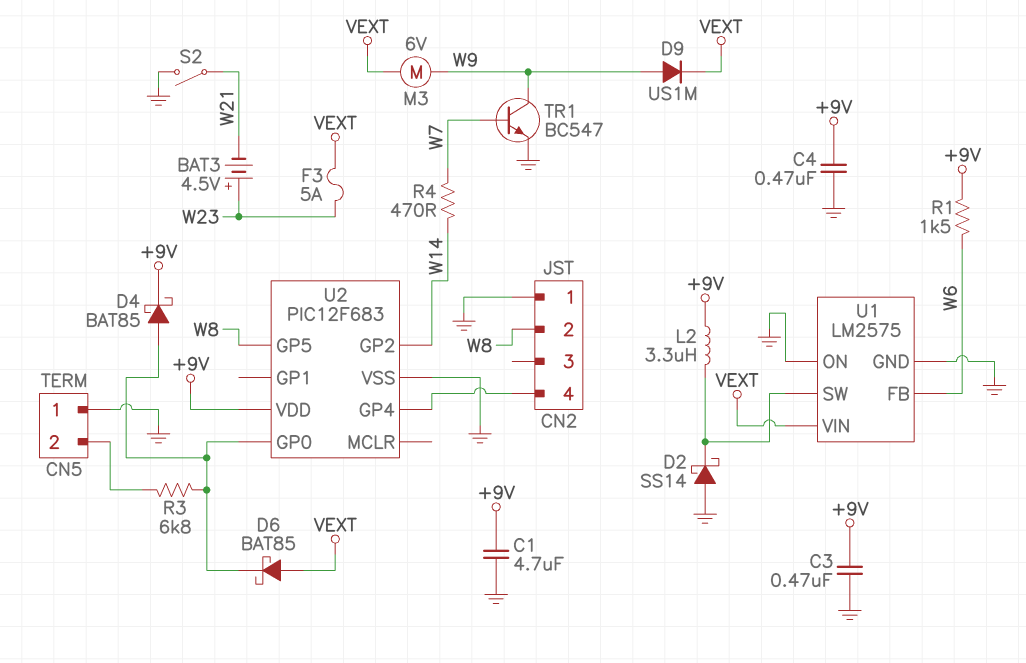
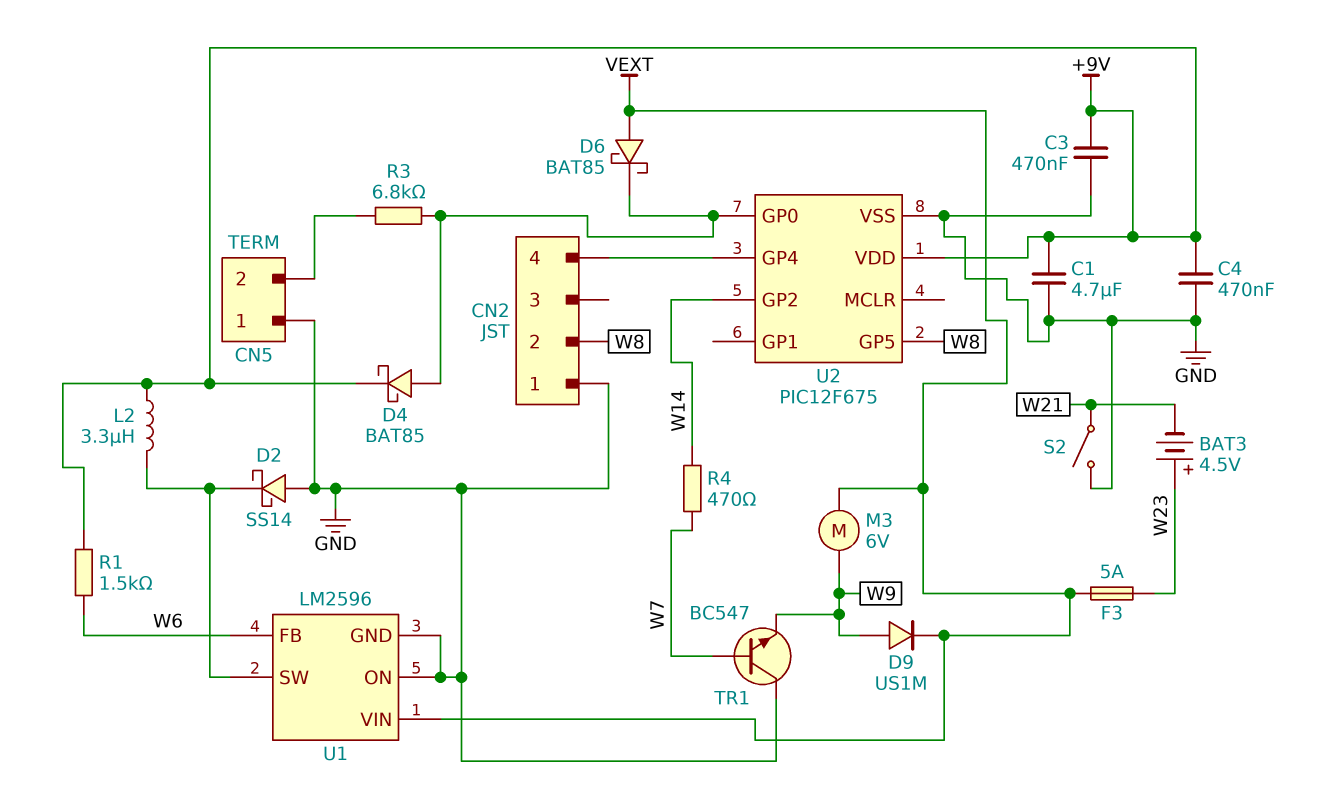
TR1: NPN BC547 (B W7, C W9, E GND) -> NPN BC547 (B W7, C GND, E W9)
U1: LM2575 -> LM2596
U2: PIC12F683 -> PIC12F675

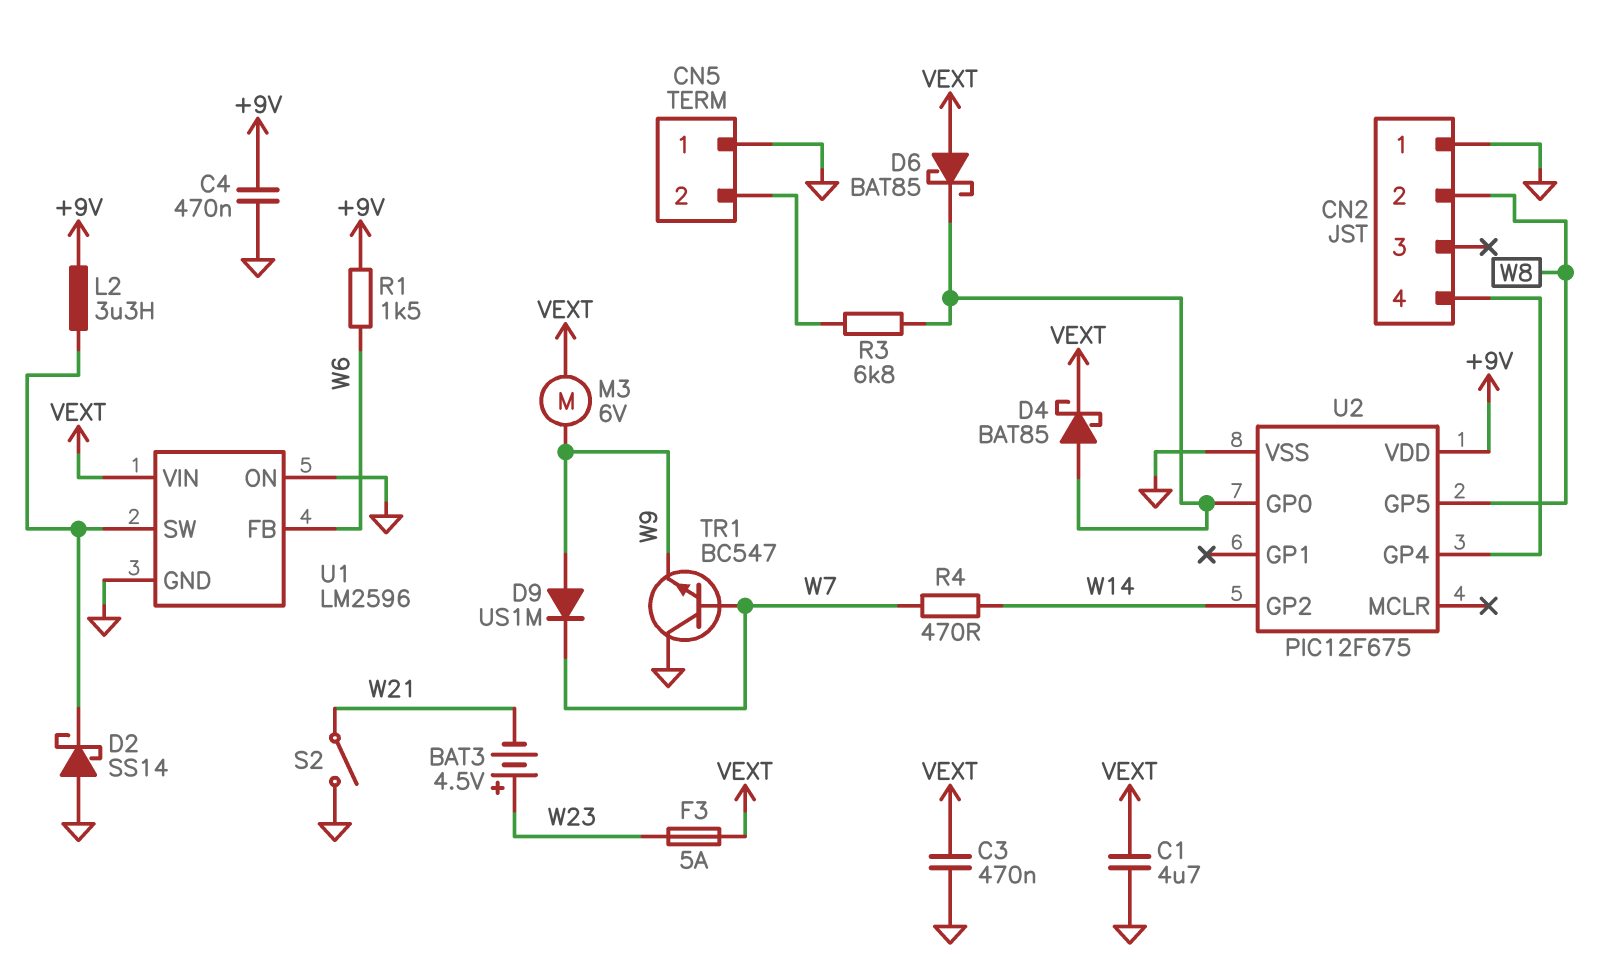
C1: 4.7uF (+9V, GND) -> 4.7uF (GND, VEXT)
C3: 470nF (+9V, GND) -> 470nF (GND, VEXT)
D4: schottky BAT85 (A U2/GP0, K +9V) -> schottky BAT85 (A U2/GP0, K VEXT)
D9: diode US1M (A W9, K VEXT) -> diode US1M (A W9, K W7)

